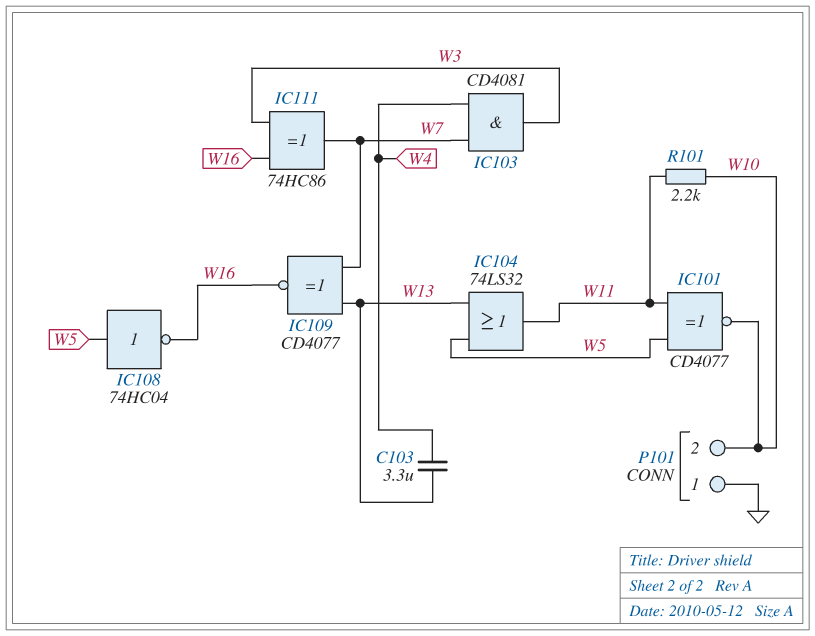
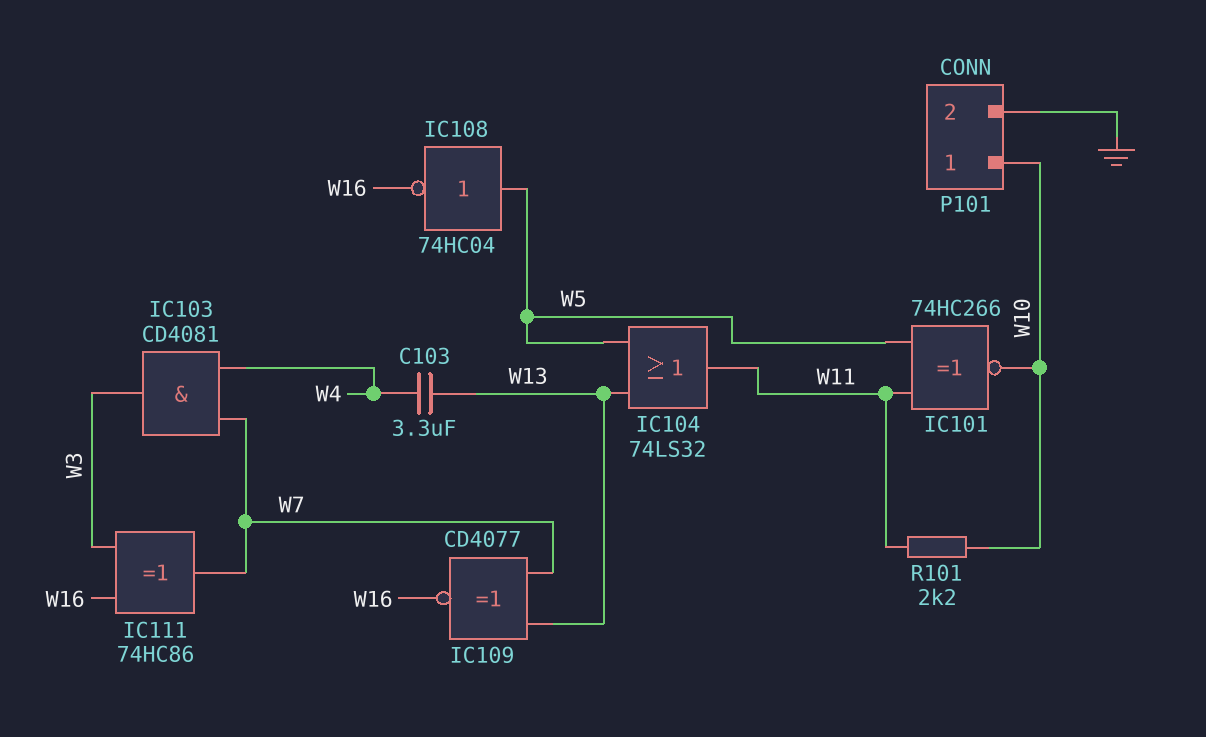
IC101: XNOR CD4077 (in W5, in W11, out W10) -> XNOR 74HC266 (in W5, in W11, out W10)
P101 pin 1: GND -> W10
P101 pin 2: W10 -> GND

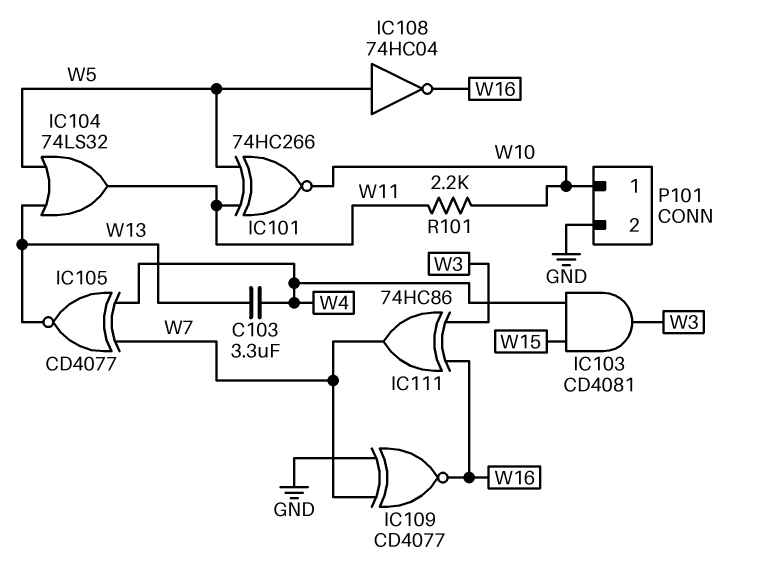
IC103: AND CD4081 (in W4, in W7, out W3) -> AND CD4081 (in W4, in W15, out W3)
IC105: none -> XNOR CD4077 (in W4, in W7, out W13)
IC109: XNOR CD4077 (in W7, in W13, out W16) -> XNOR CD4077 (in GND, in W7, out W16)

